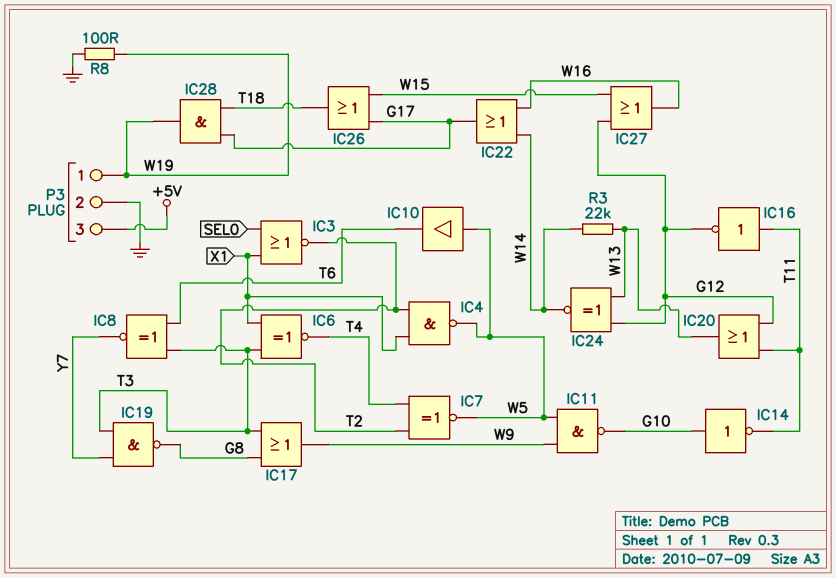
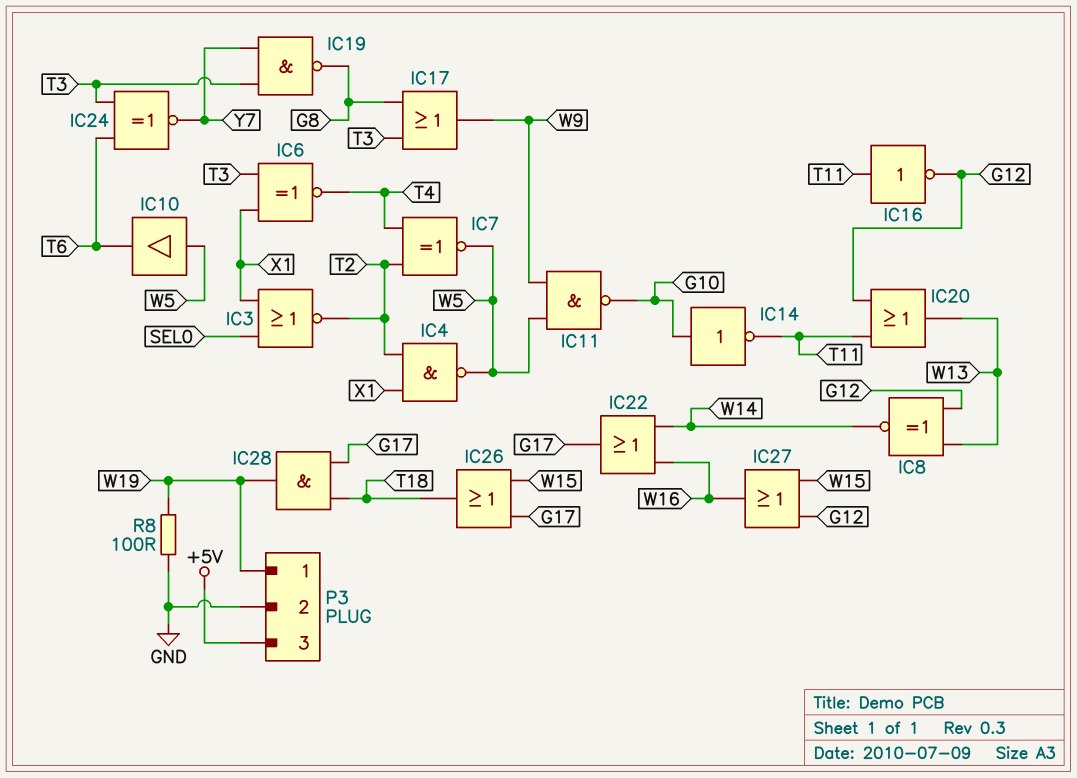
IC8: XNOR (in T3, in T6, out Y7) -> XNOR (in G12, in W13, out W14)
IC24: XNOR (in G12, in W13, out W14) -> XNOR (in T3, in T6, out Y7)
R3: 22k (W13, W14) -> none

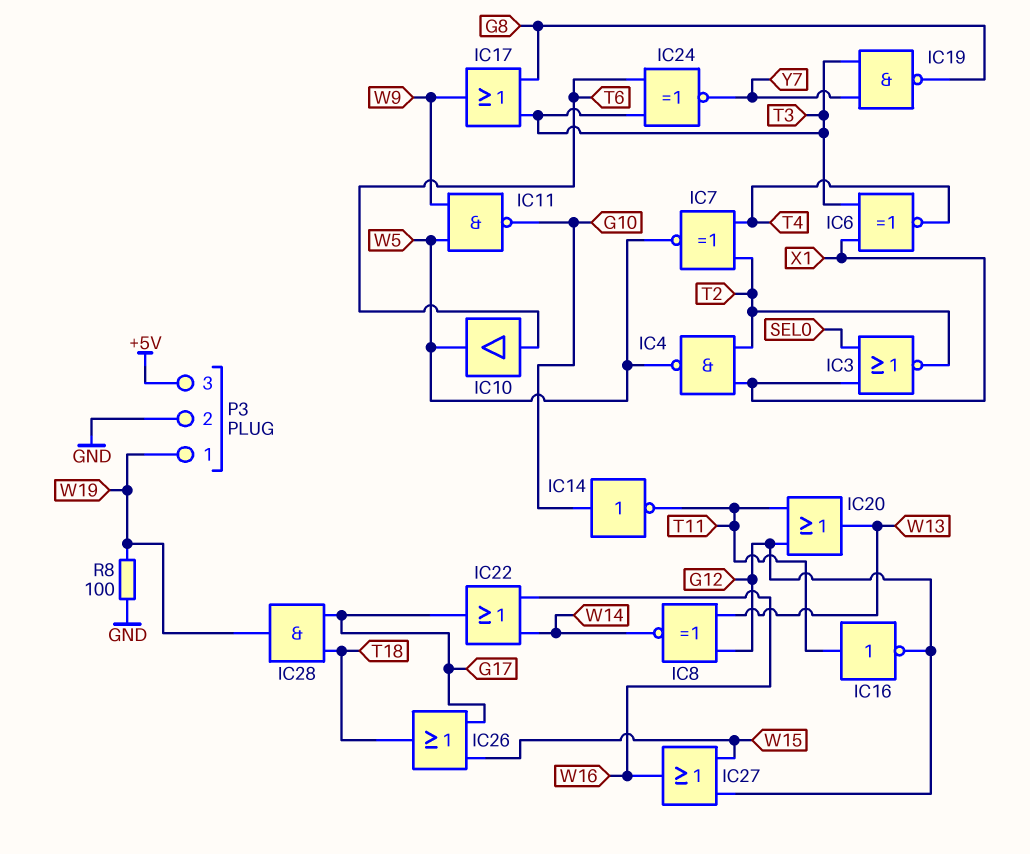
IC10: buffer (in W5, out T6) -> buffer (in T6, out W5)

